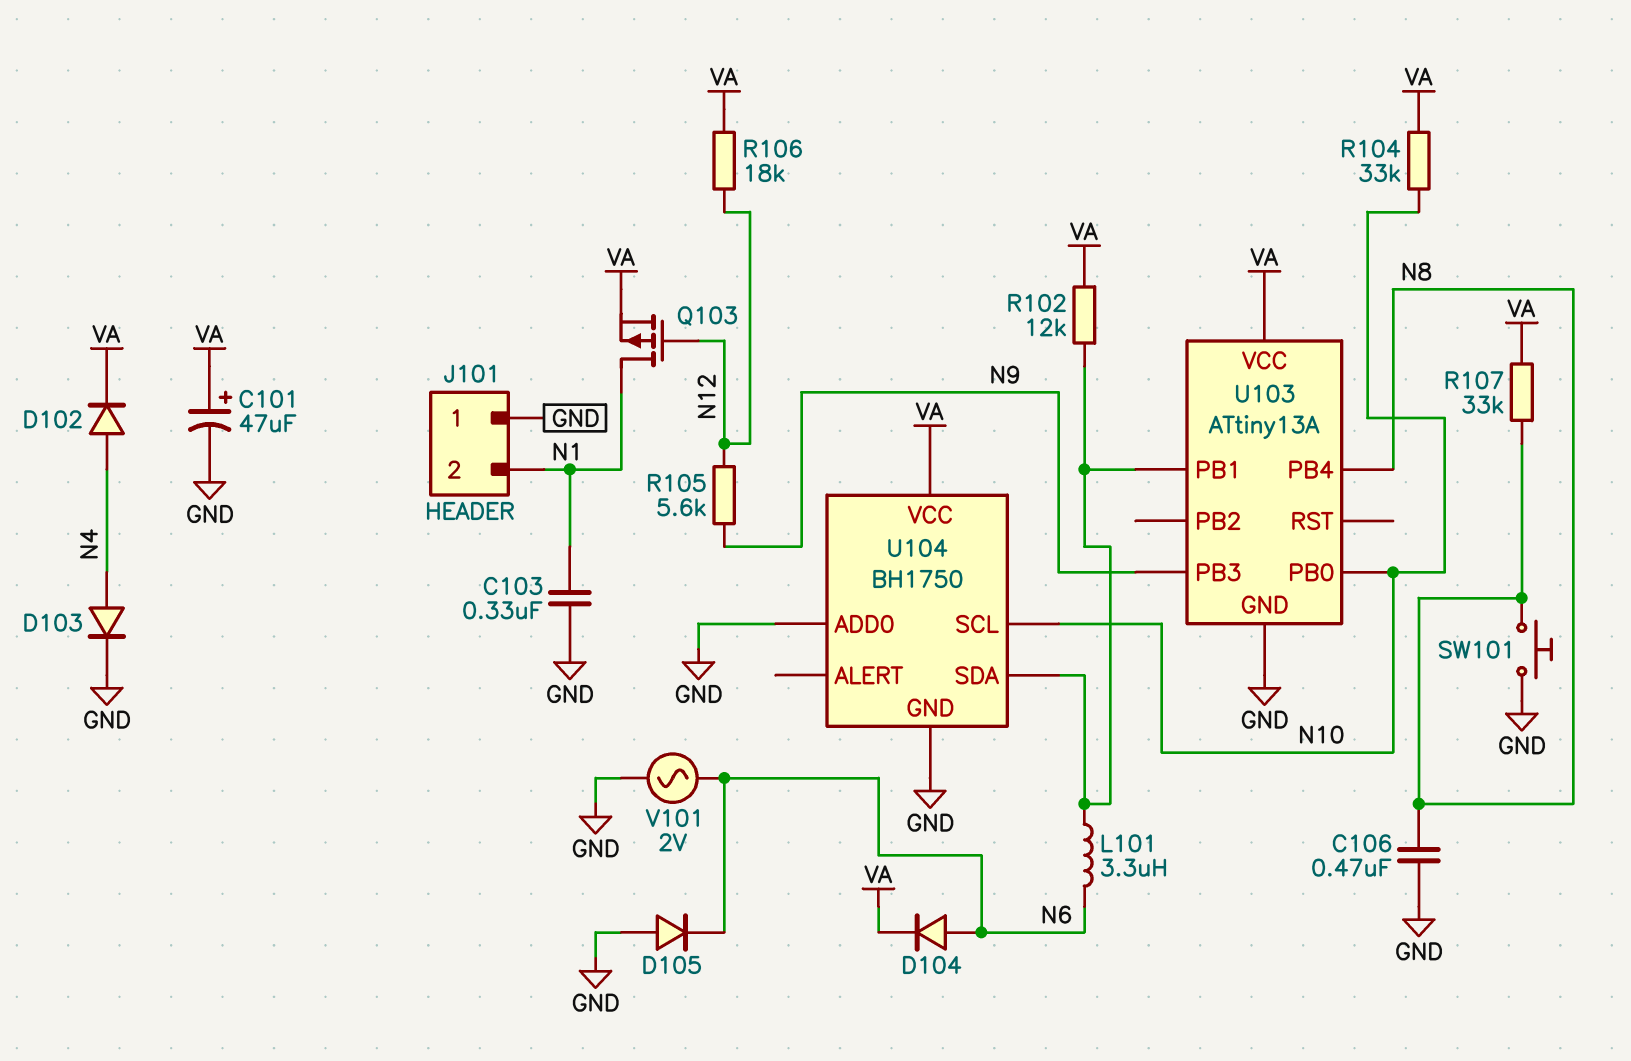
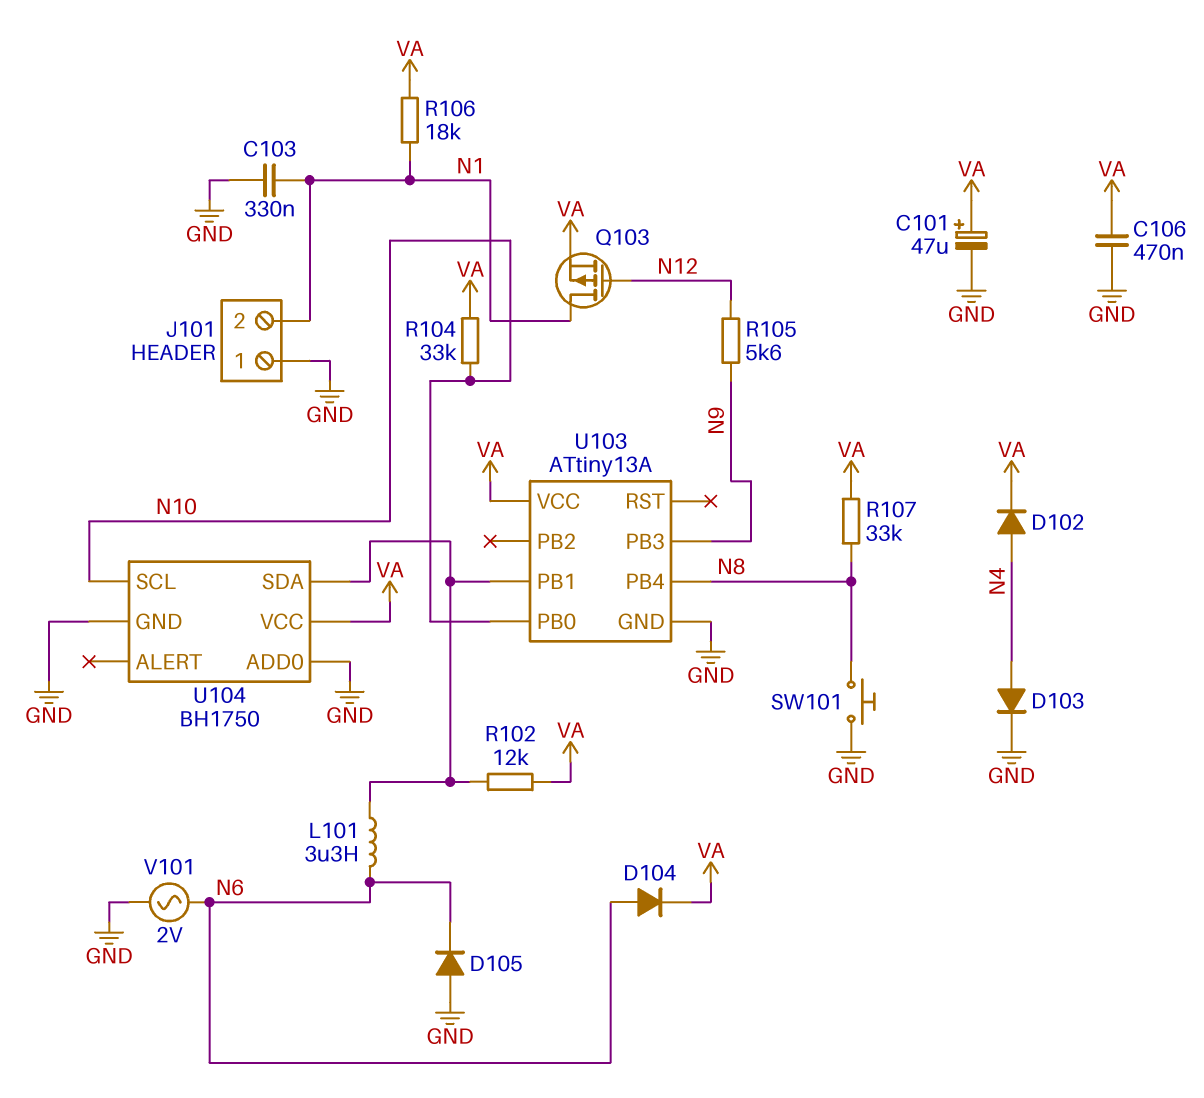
C106: 470nF (GND, N8) -> 470nF (GND, VA)
R106: 18k (N12, VA) -> 18k (N1, VA)

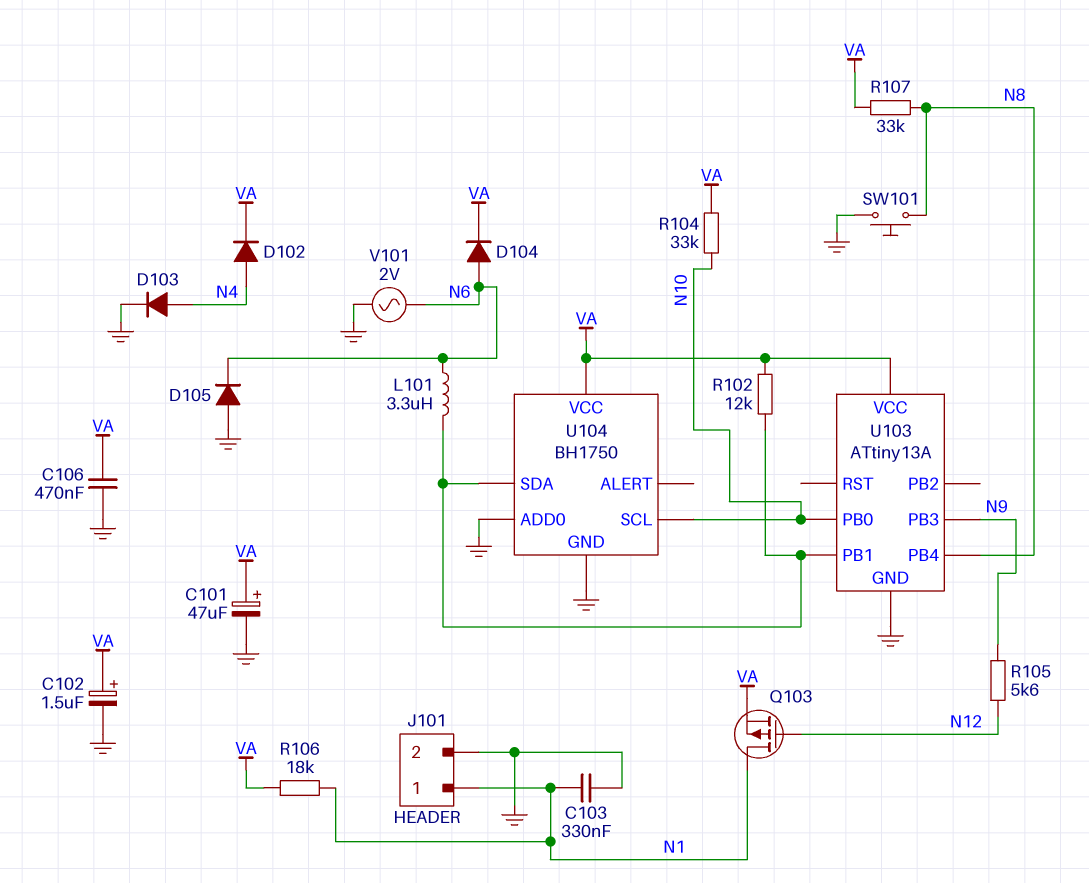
C102: none -> 1.5uF (plus VA, minus GND)
J101 pin 1: GND -> N1
J101 pin 2: N1 -> GND

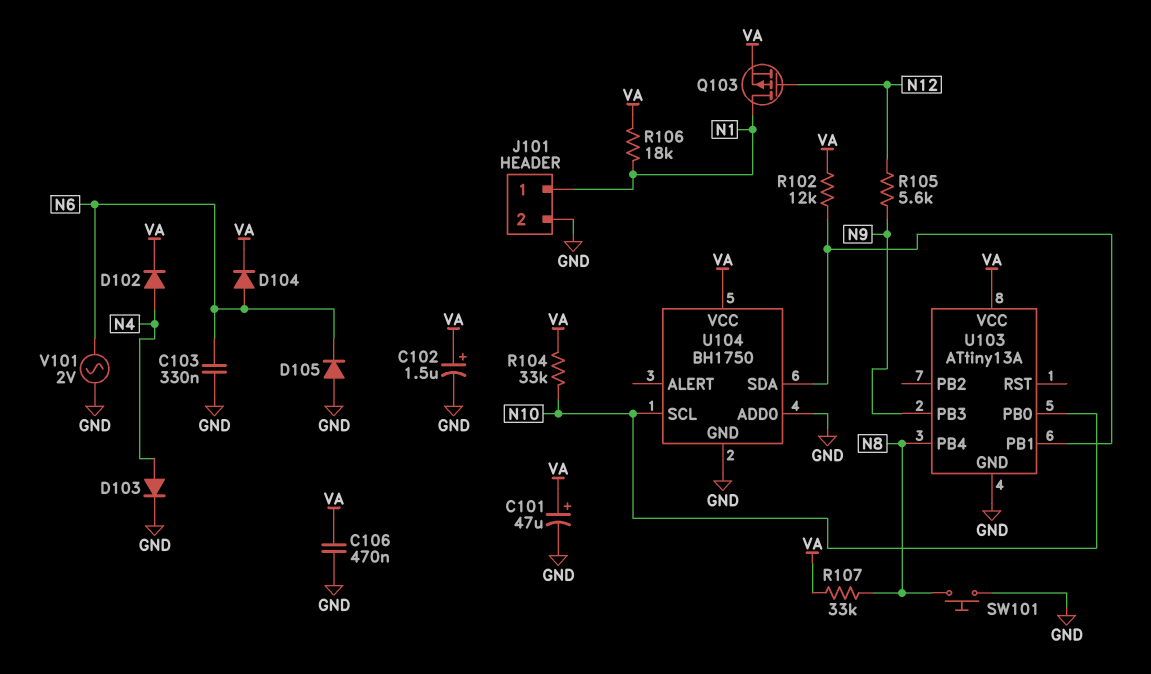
C103: 330nF (GND, N1) -> 330nF (GND, N6)
L101: 3.3uH (N6, U103/PB1) -> none

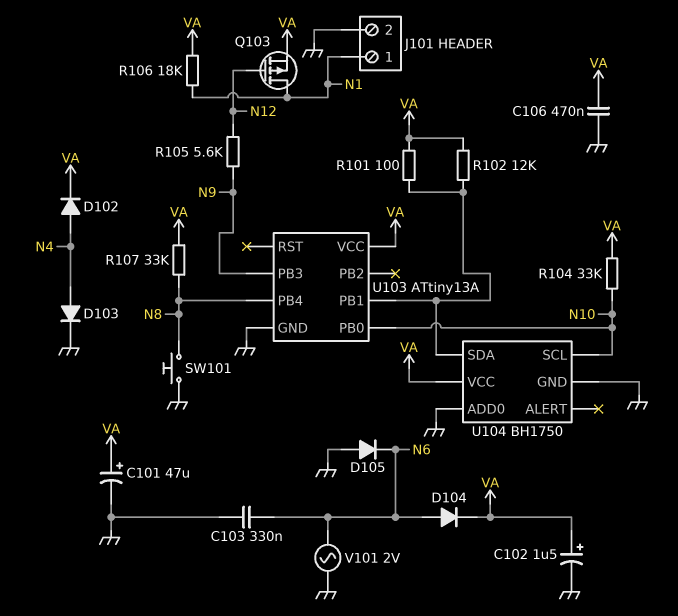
R101: none -> 100 (U103/PB1, VA)

